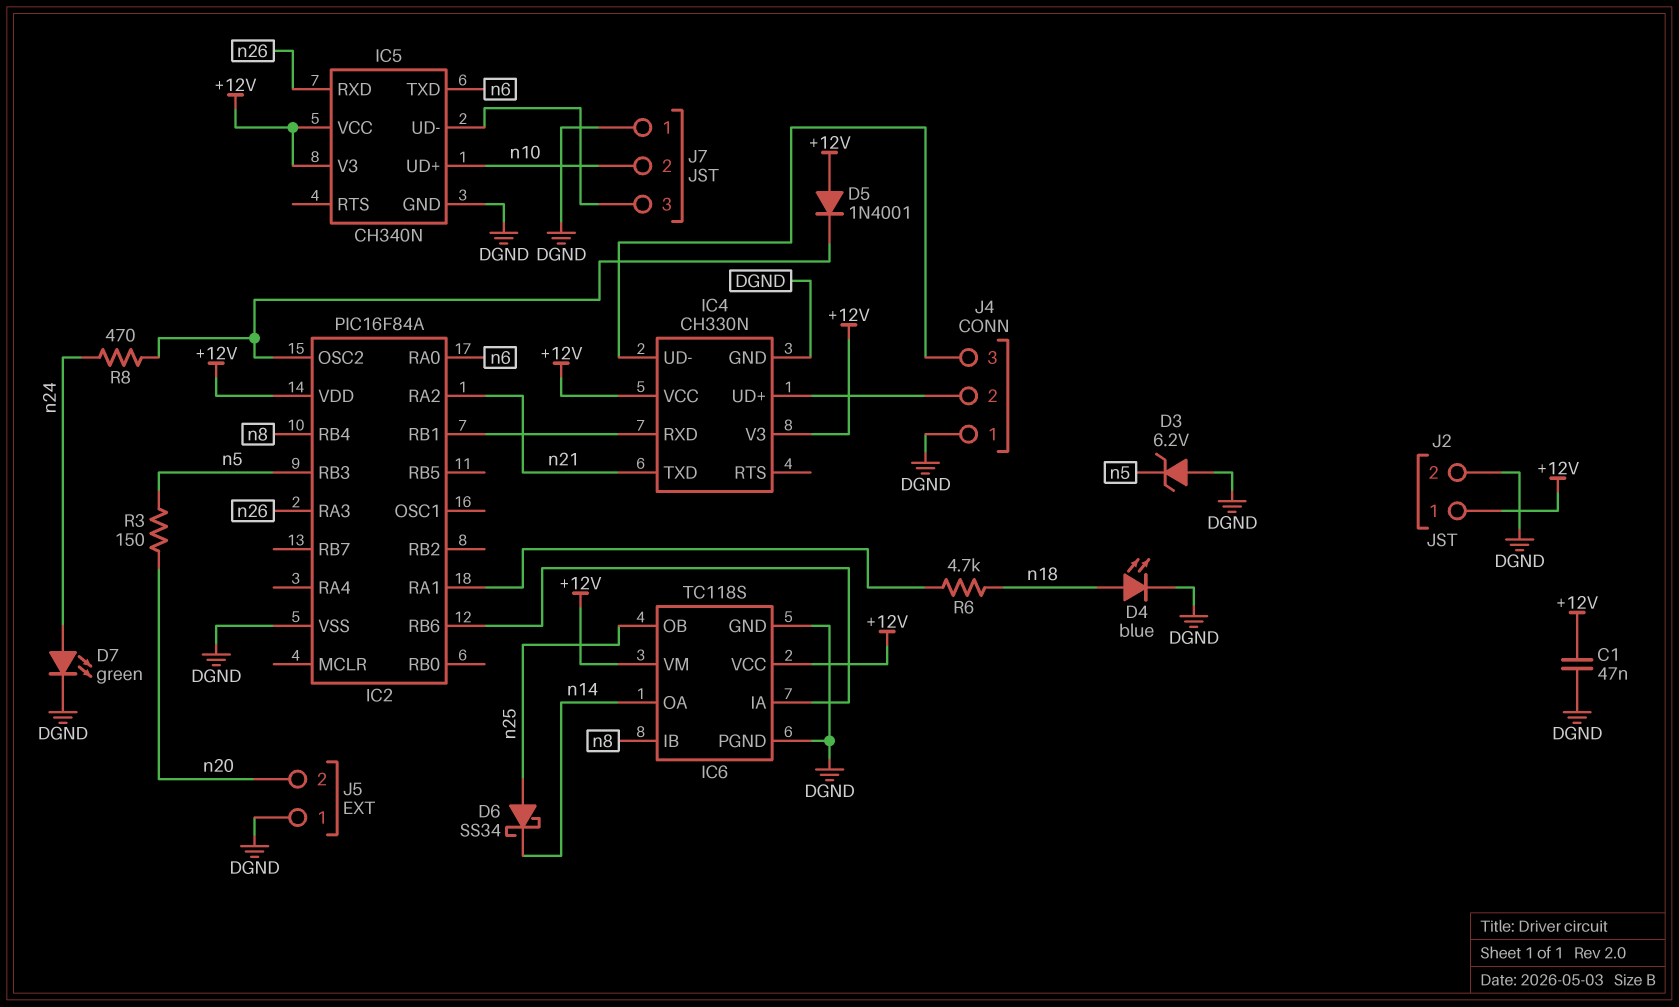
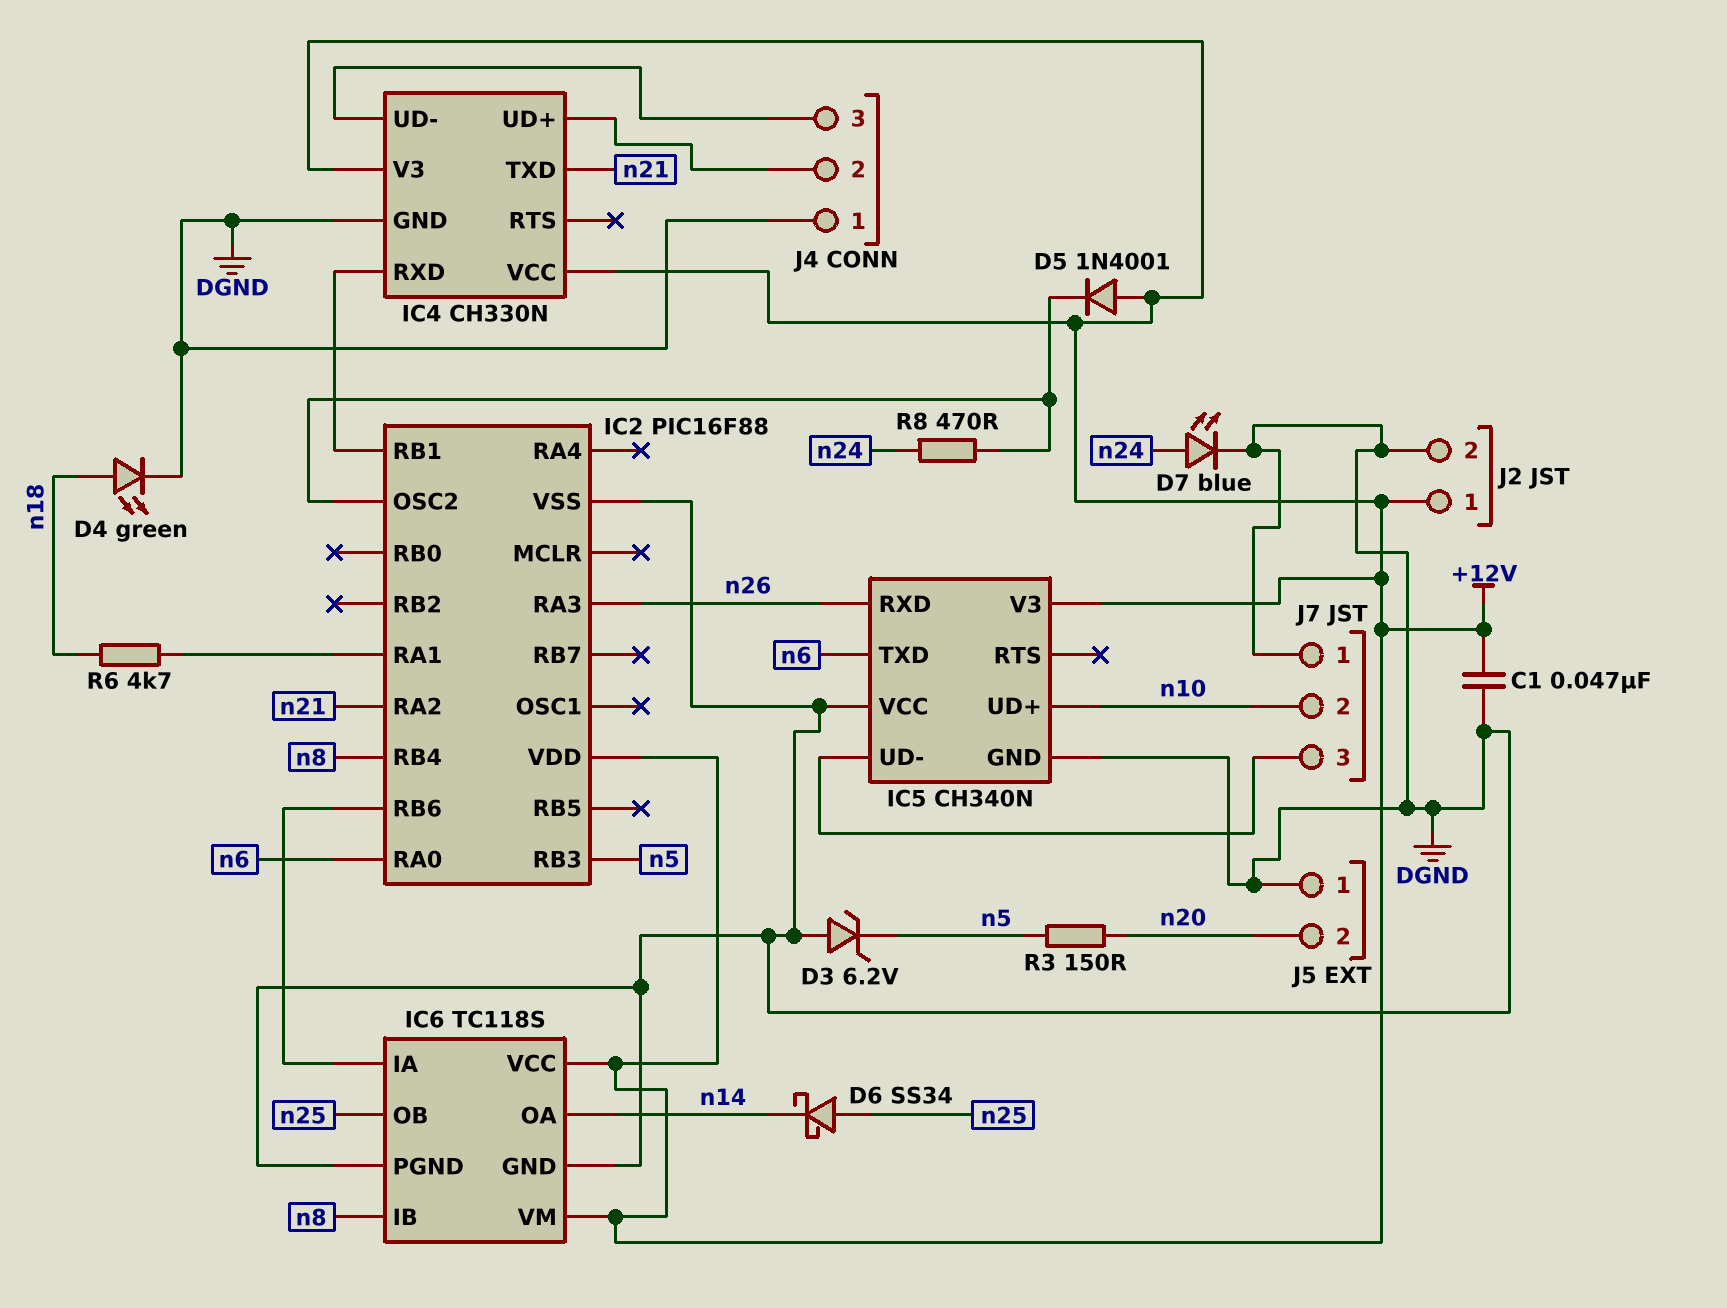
D4: LED blue (A n18, K DGND) -> LED green (A n18, K DGND)
D7: LED green (A n24, K DGND) -> LED blue (A n24, K DGND)
IC2: PIC16F84A -> PIC16F88
IC5 pin VCC: +12V -> DGND

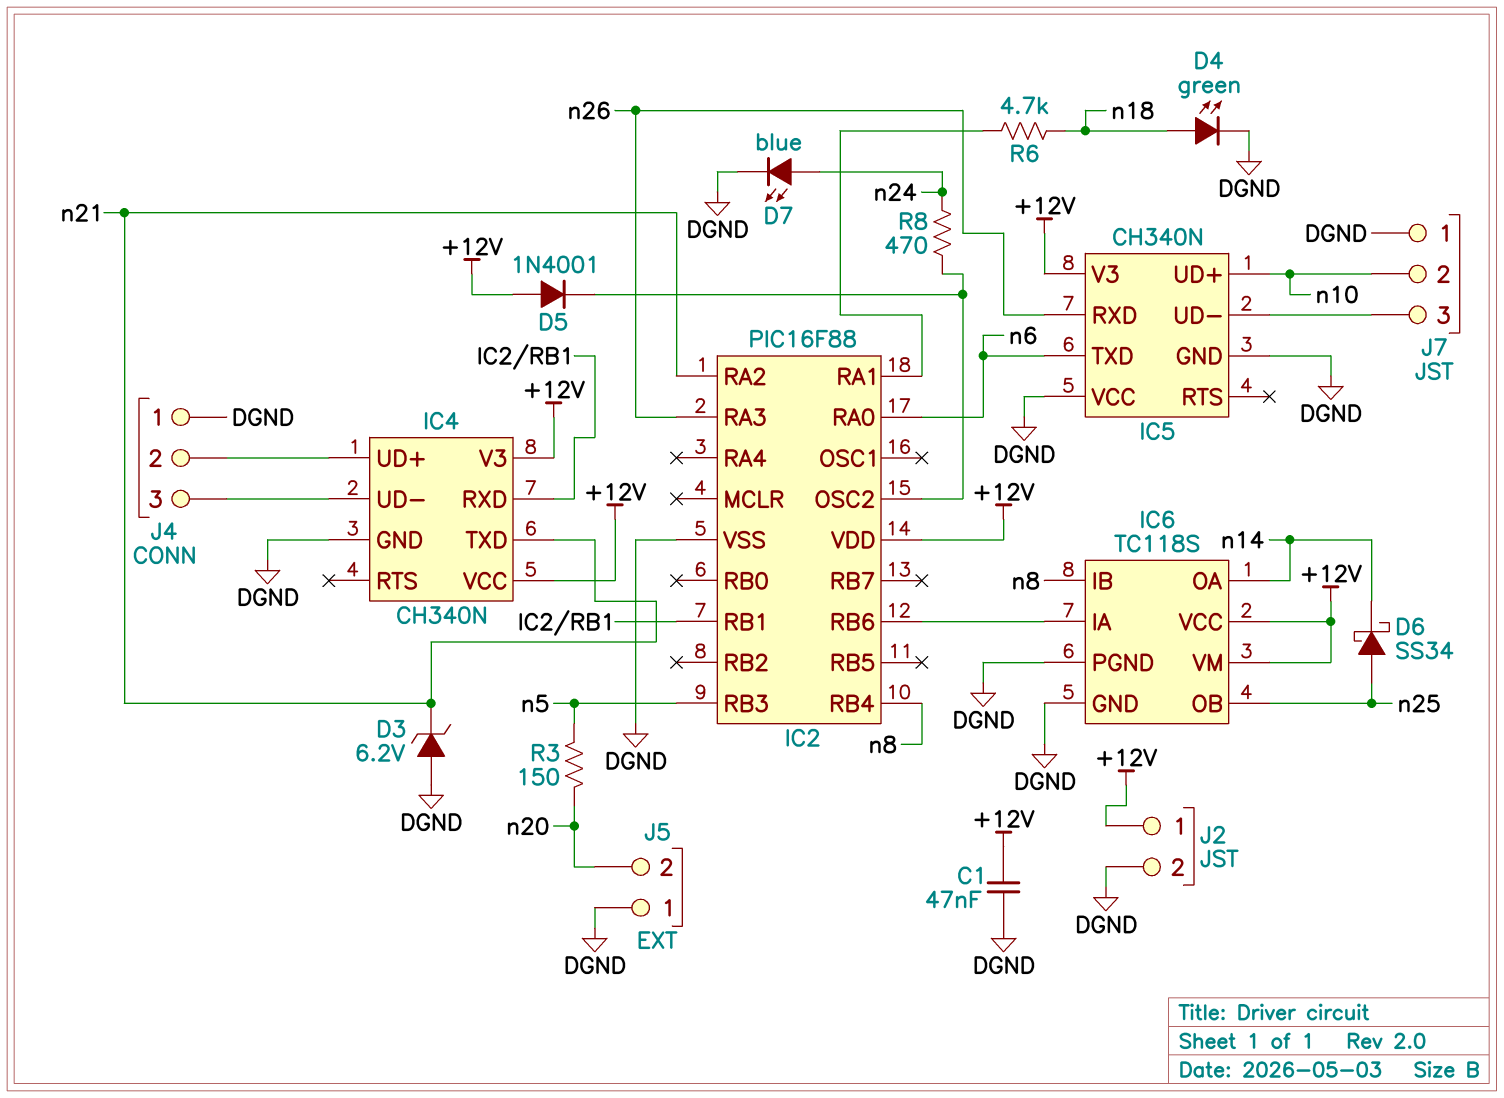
D3: zener 6.2V (A DGND, K n5) -> zener 6.2V (A DGND, K n21)
IC4: CH330N -> CH340N

